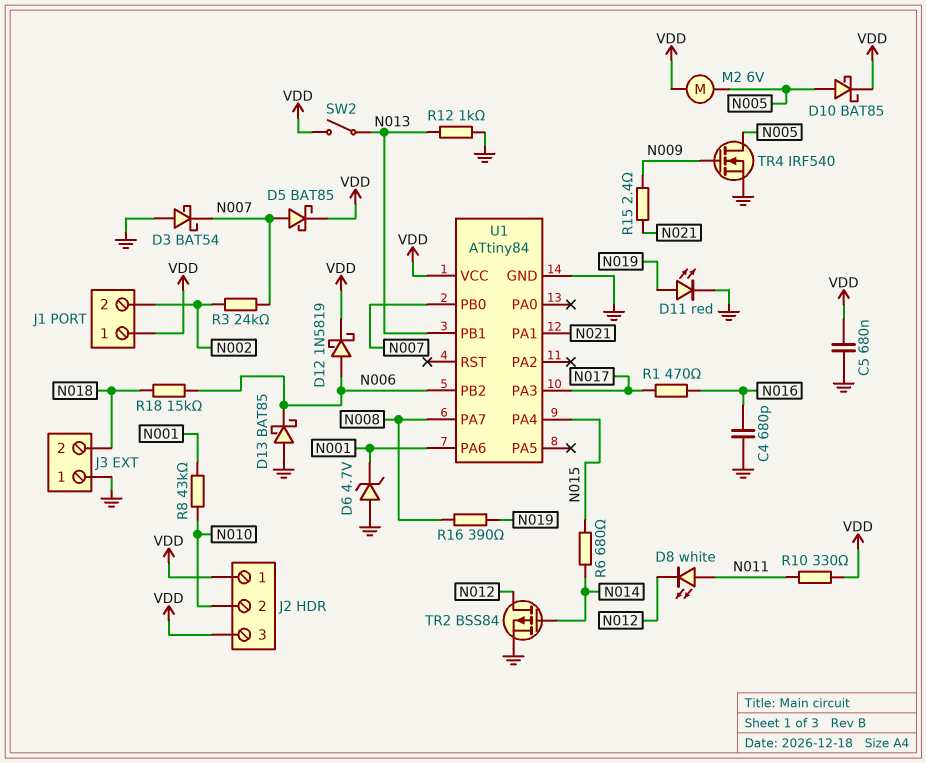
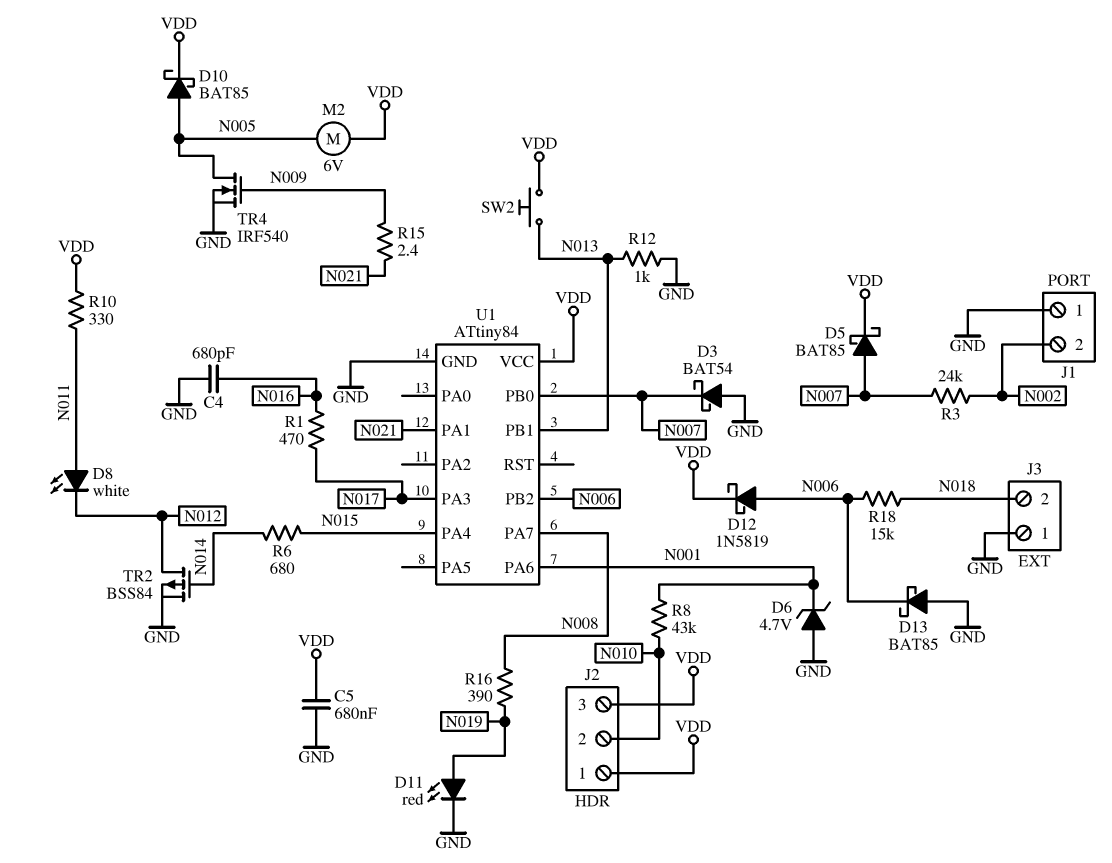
J1 pin 1: VDD -> GND
SW2: switch (N013, VDD) -> button (N013, VDD)

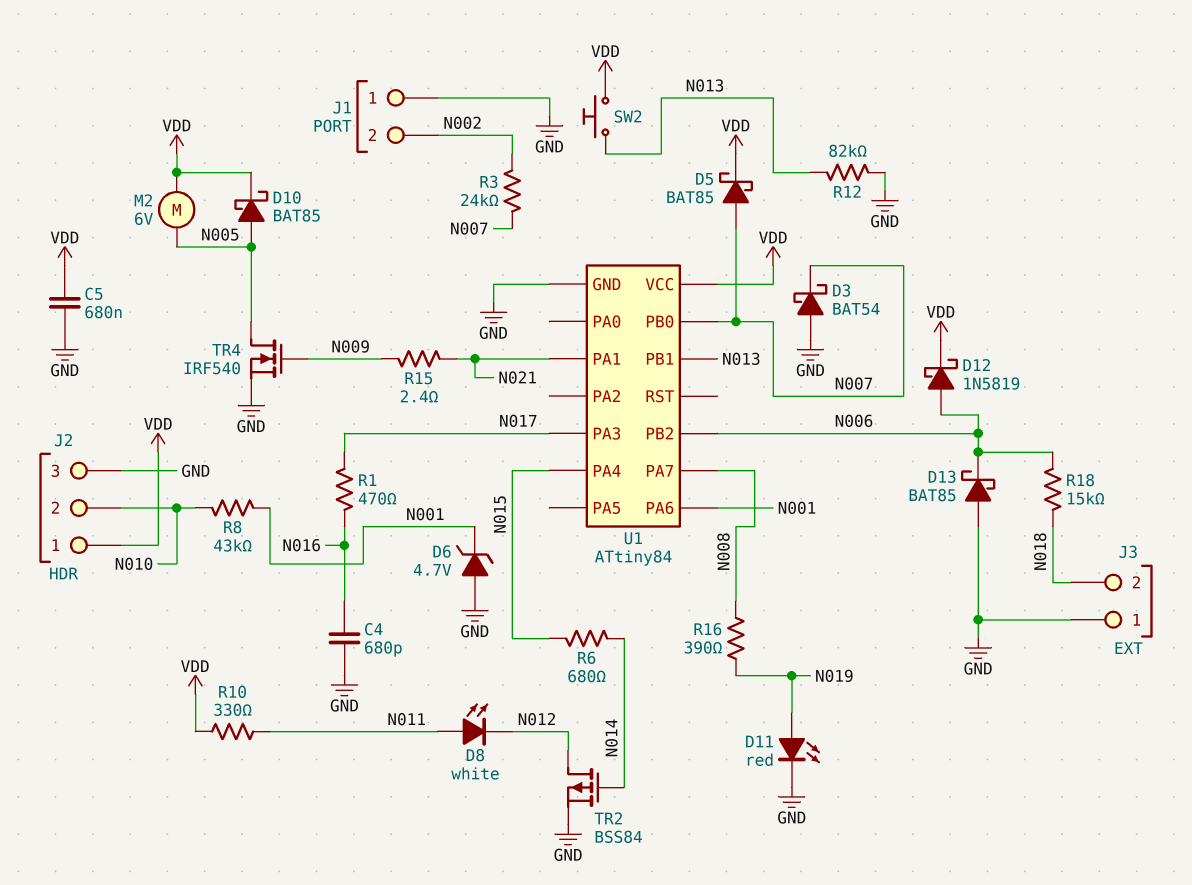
J2 pin 3: VDD -> GND
R12: 1k (GND, N013) -> 82k (GND, N013)

